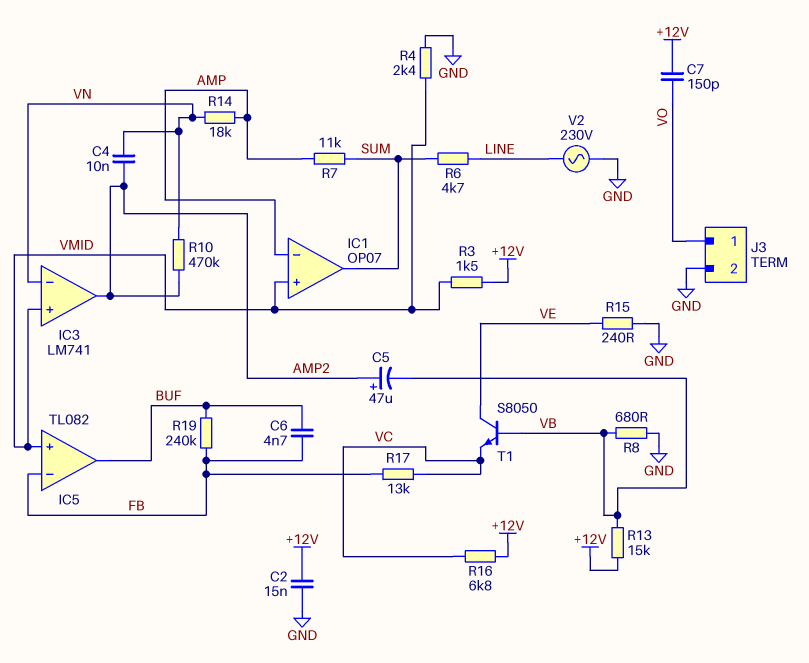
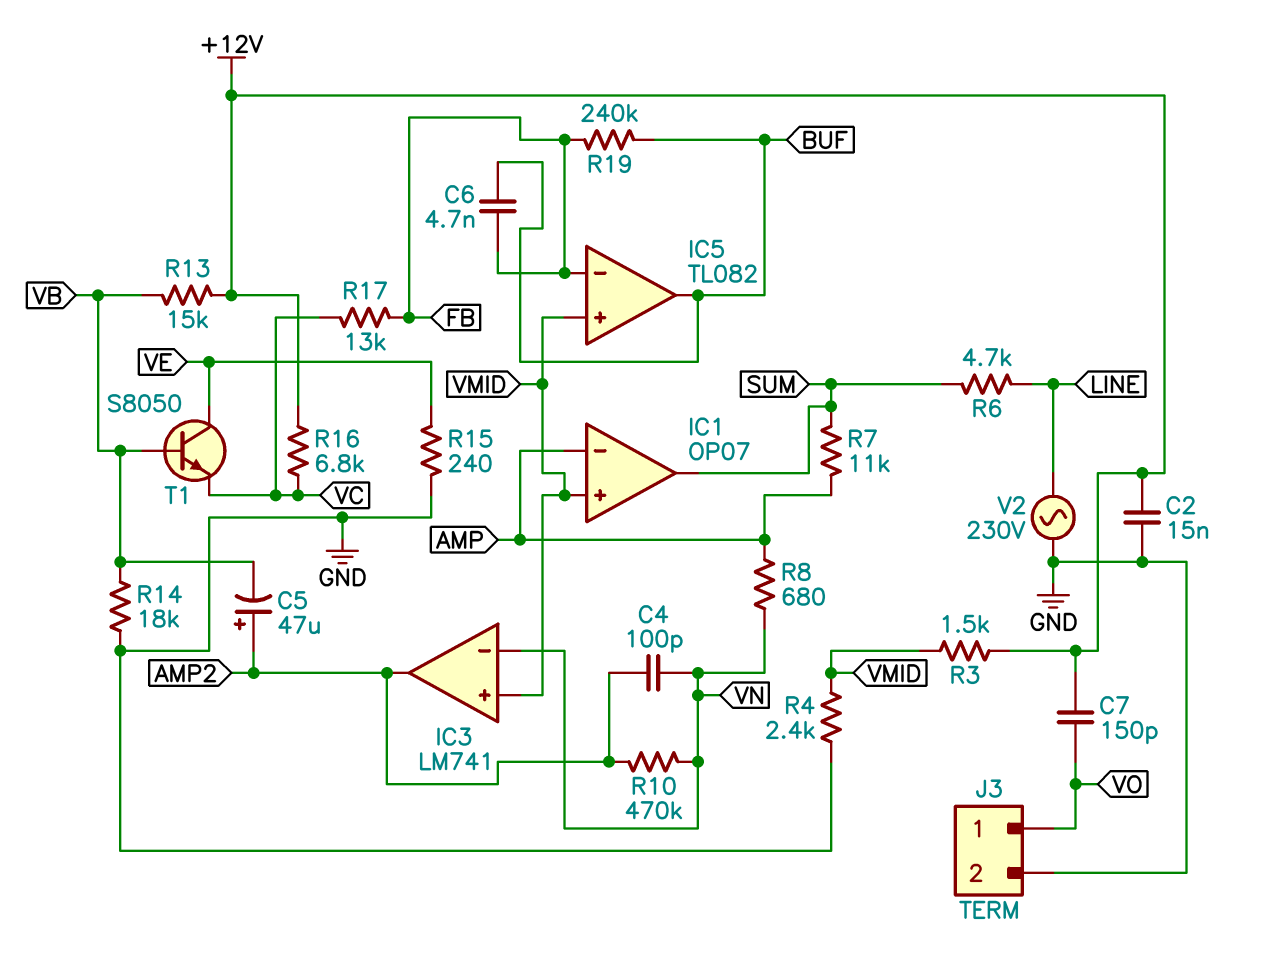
C4: 10nF (AMP2, VN) -> 100pF (AMP2, VN)
R8: 680 (GND, VB) -> 680 (AMP, VN)
R14: 18k (AMP, VN) -> 18k (GND, VB)

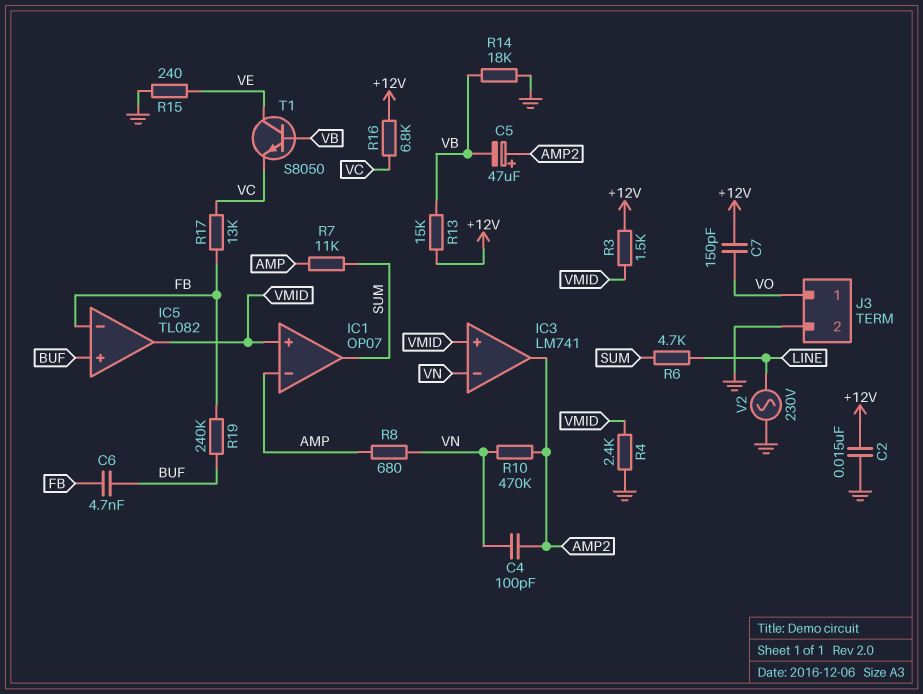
IC5 pin in+: VMID -> BUF
IC5 pin out: BUF -> VMID

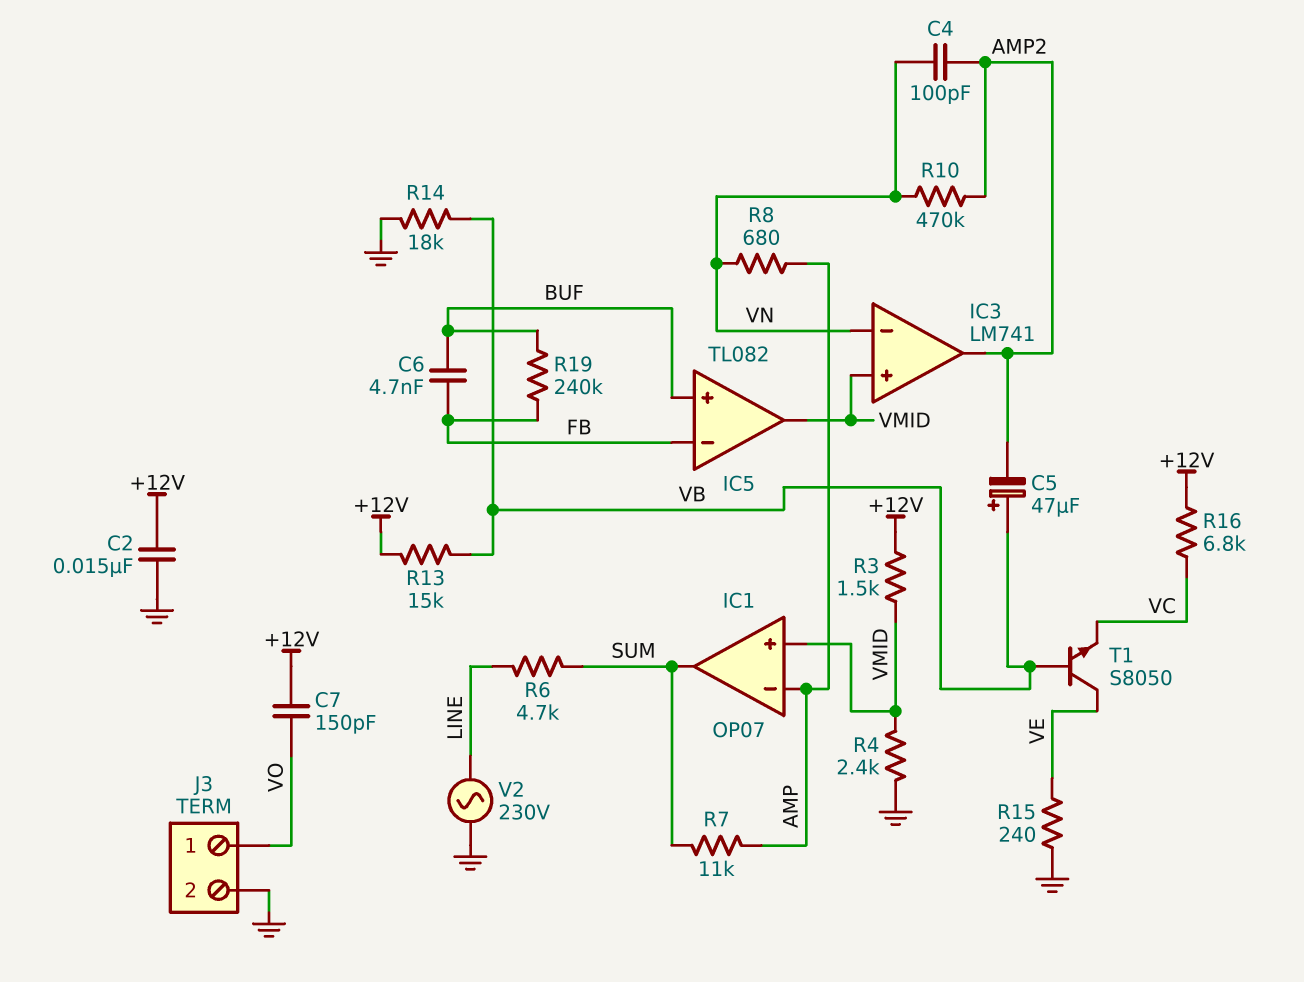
C5: 47uF (plus AMP2, minus VB) -> 47uF (plus VB, minus AMP2)
R17: 13k (FB, VC) -> none

